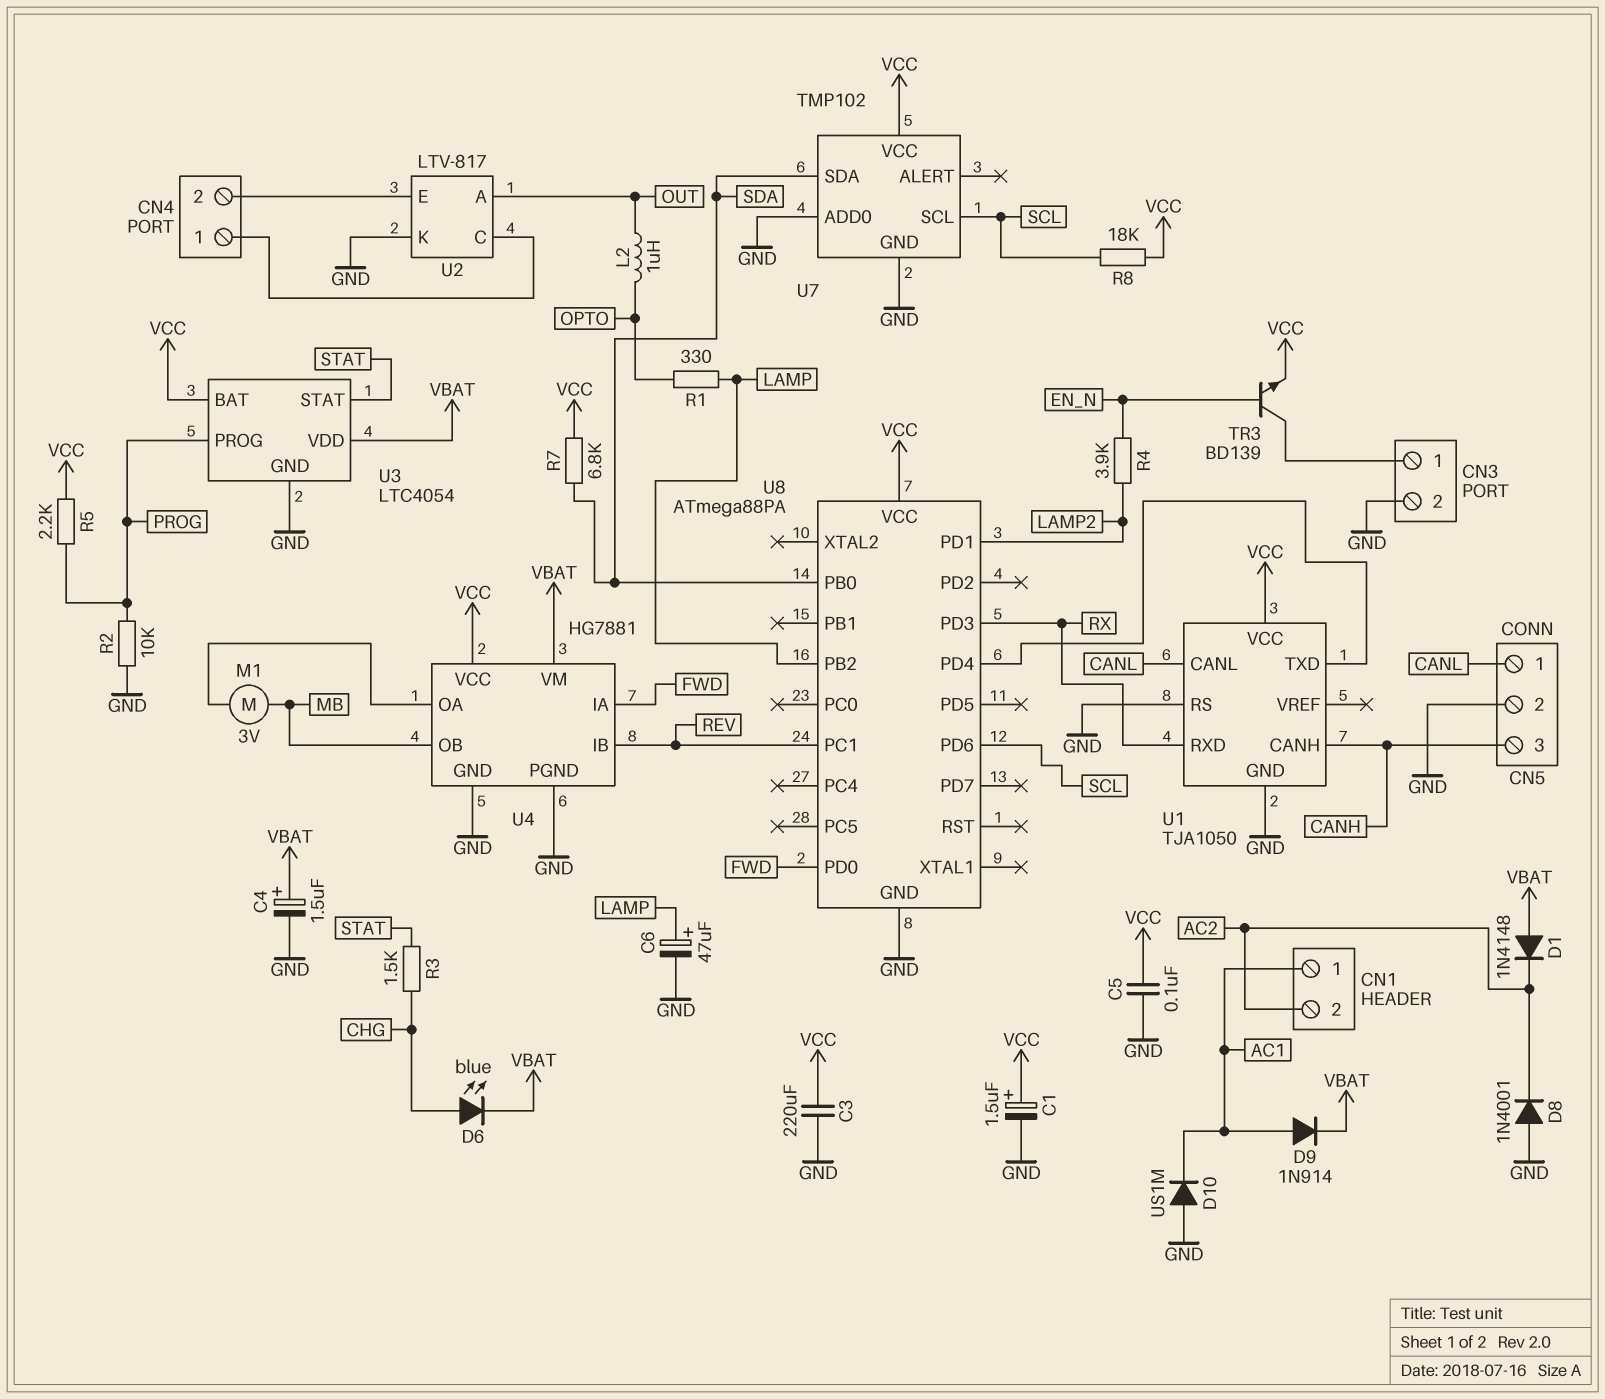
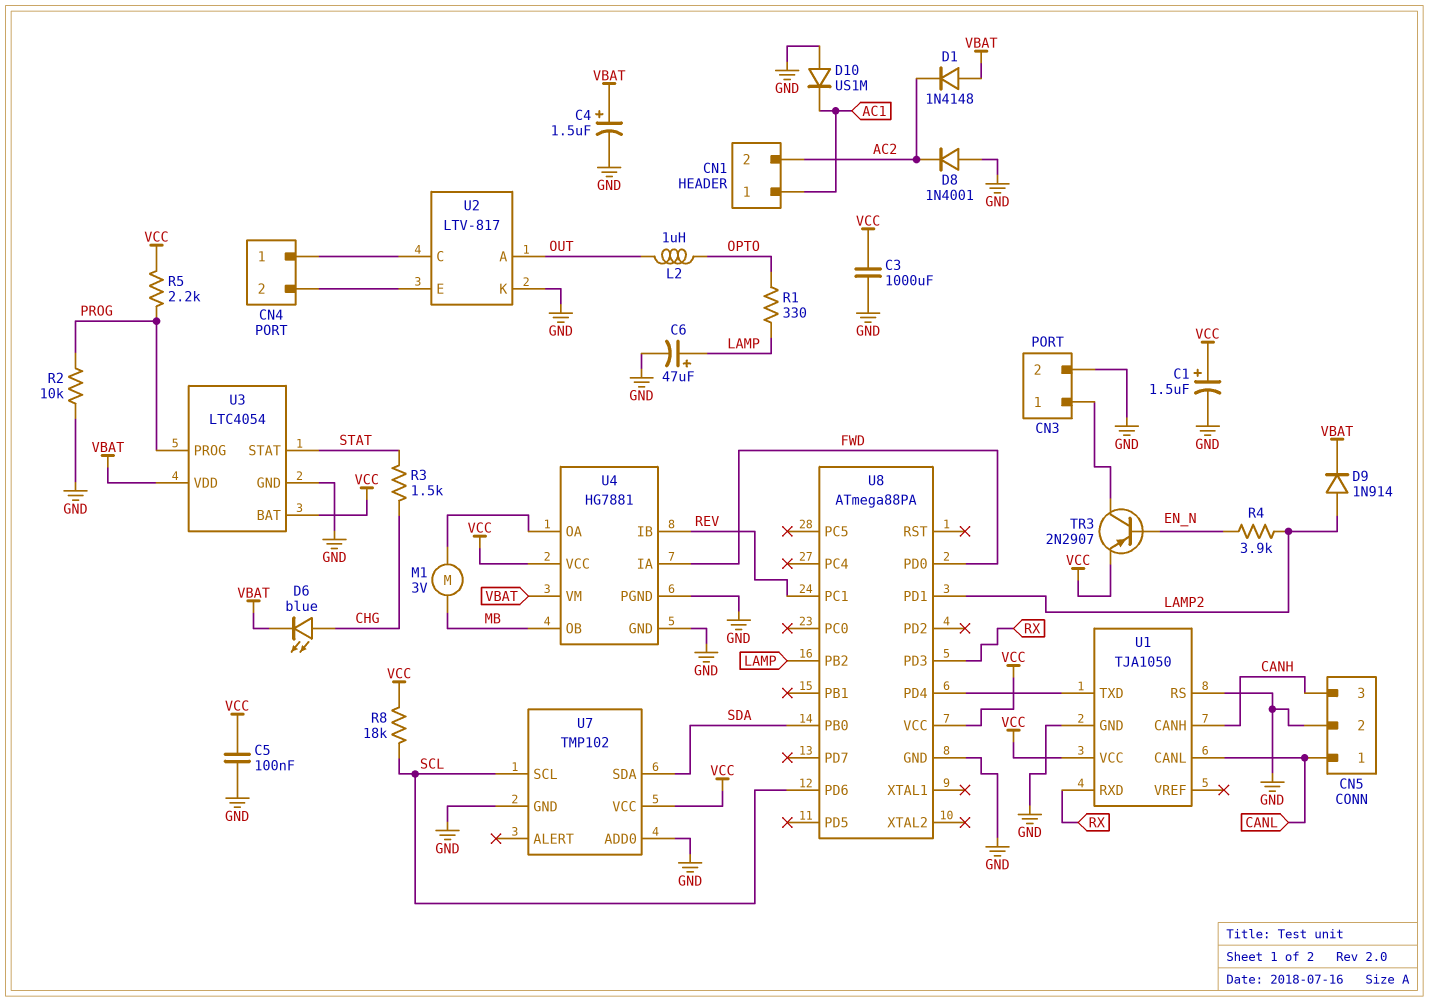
C3: 220uF (GND, VCC) -> 1000uF (GND, VCC)
D9: diode 1N914 (A AC1, K VBAT) -> diode 1N914 (A LAMP2, K VBAT)
R7: 6.8k (SDA, VCC) -> none
TR3: NPN BD139 (B EN_N, C CN3/1, E VCC) -> PNP 2N2907 (B EN_N, C CN3/1, E VCC)

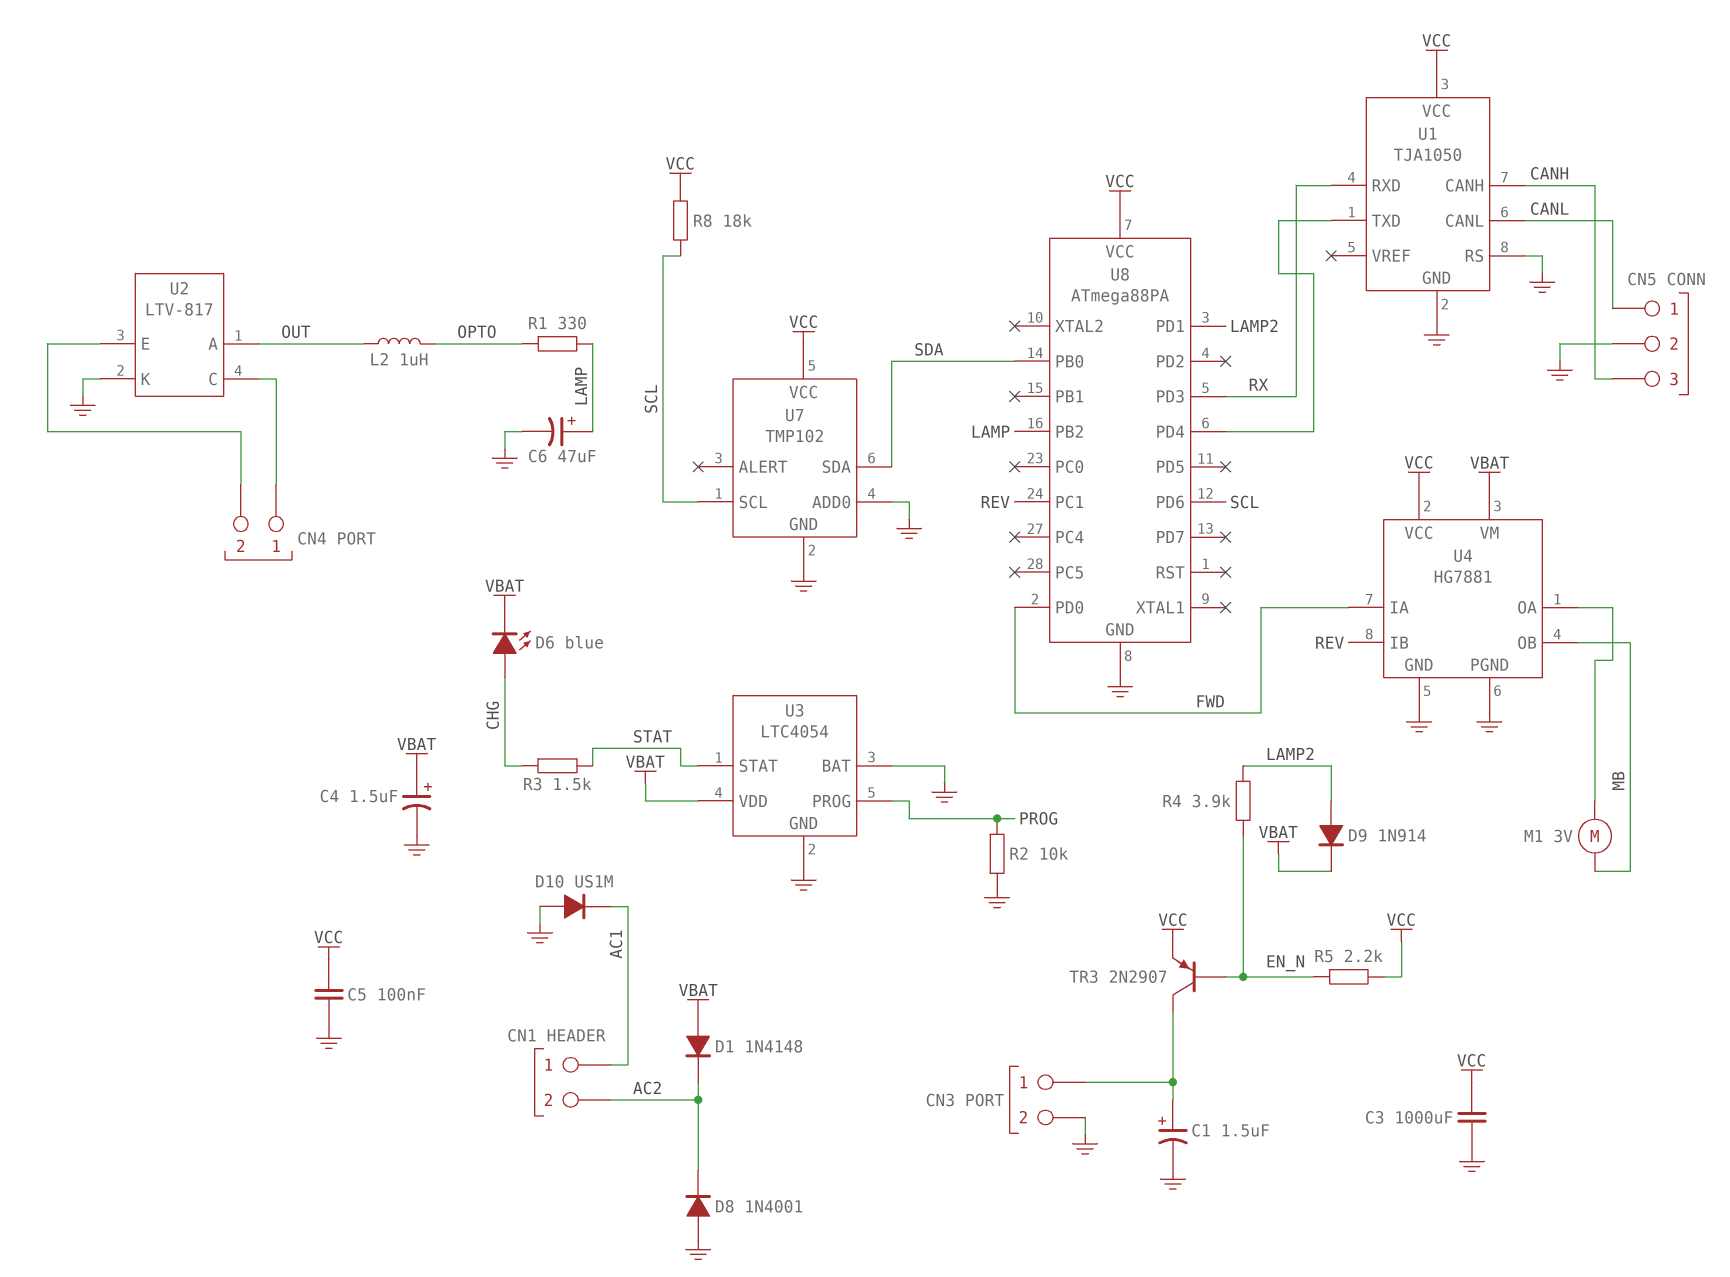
C1: 1.5uF (plus VCC, minus GND) -> 1.5uF (plus CN3/1, minus GND)
R5: 2.2k (PROG, VCC) -> 2.2k (EN_N, VCC)
U3 pin BAT: VCC -> GND

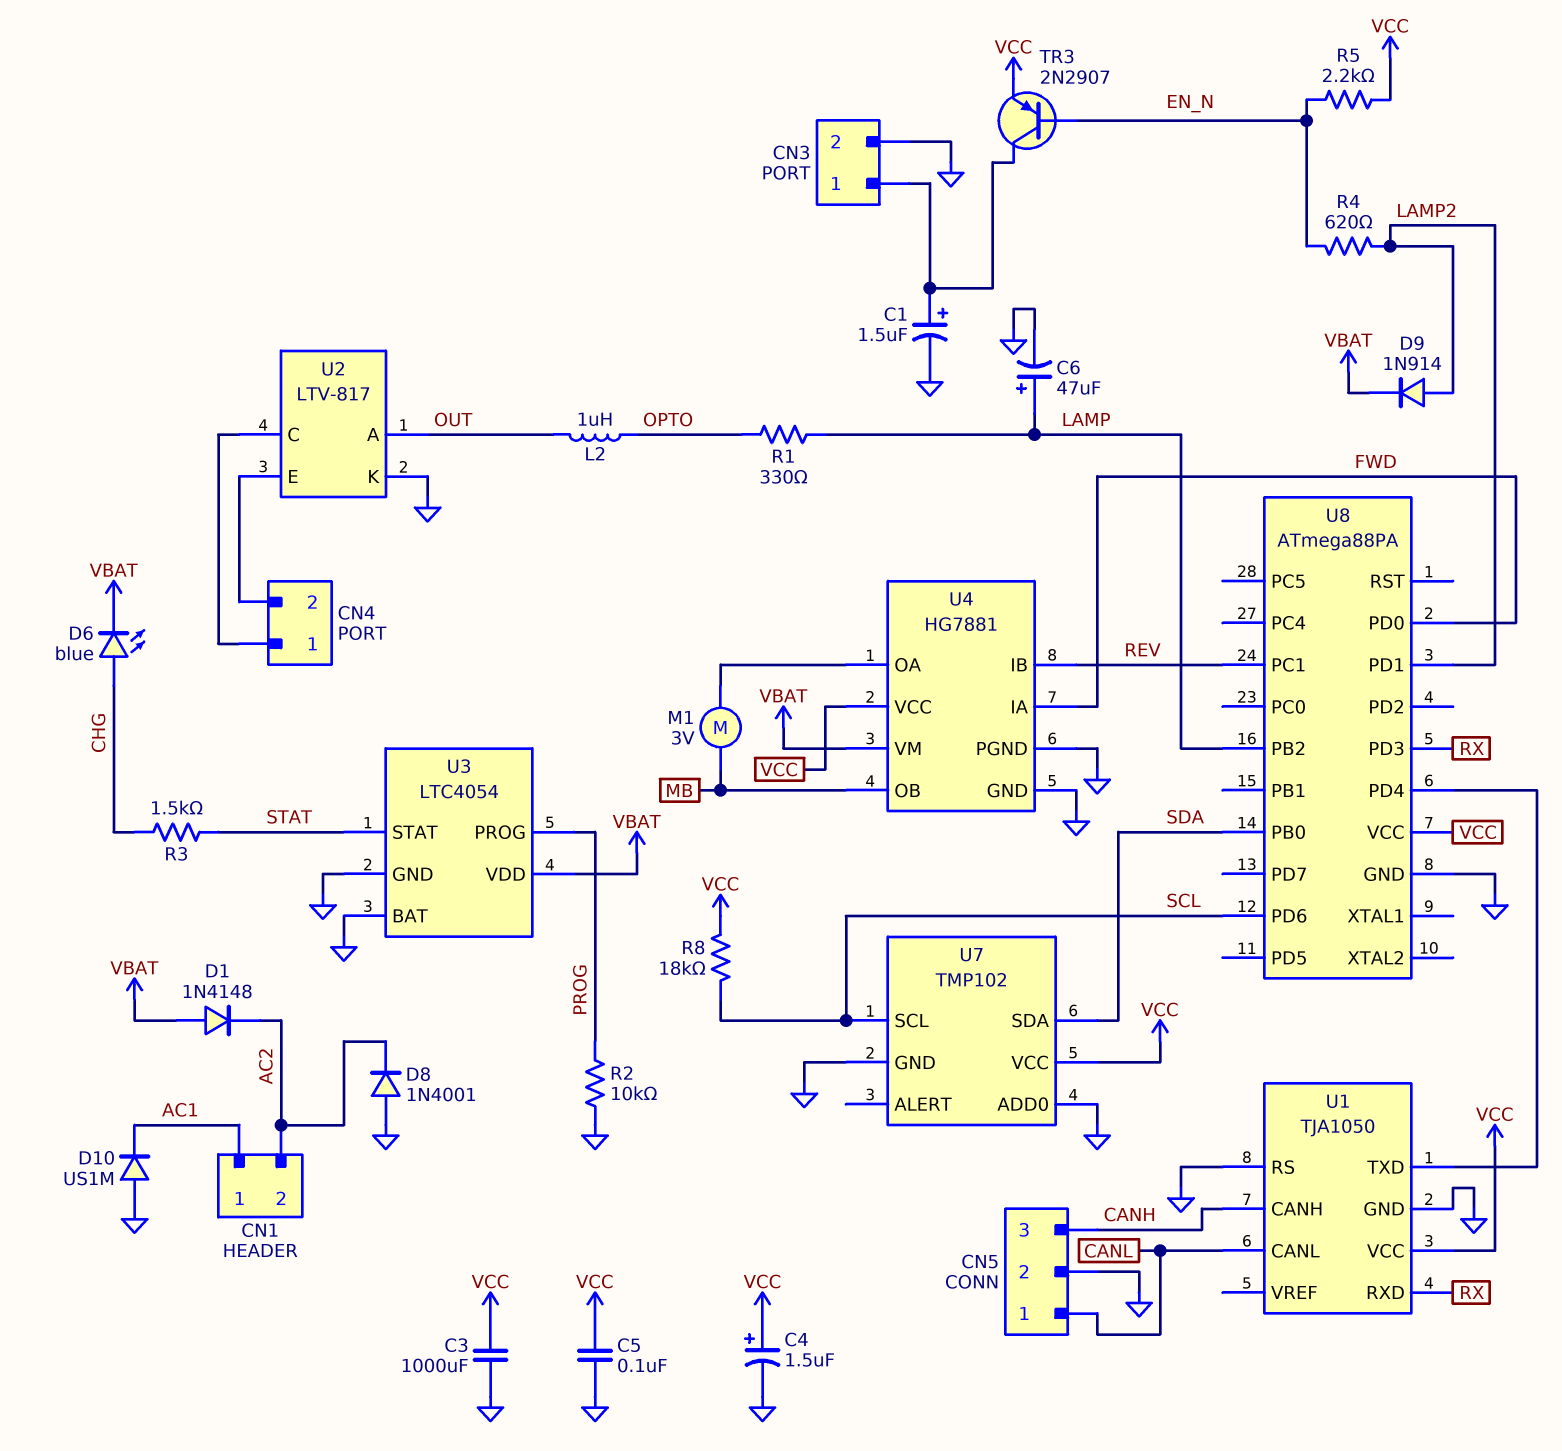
C4: 1.5uF (plus VBAT, minus GND) -> 1.5uF (plus VCC, minus GND)
R4: 3.9k (EN_N, LAMP2) -> 620 (EN_N, LAMP2)

